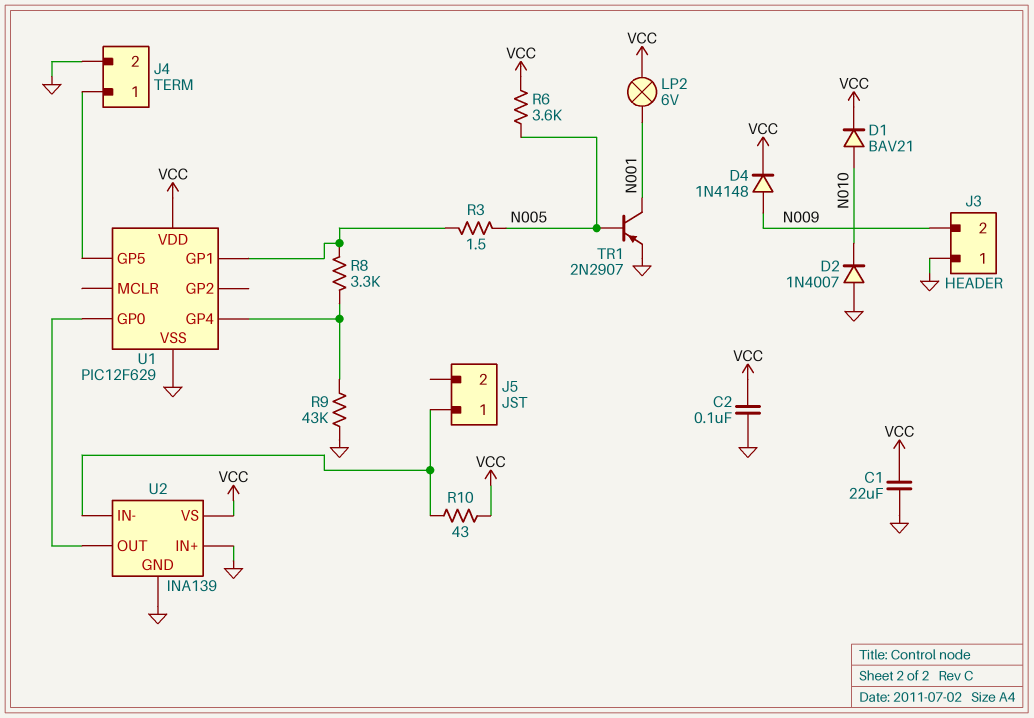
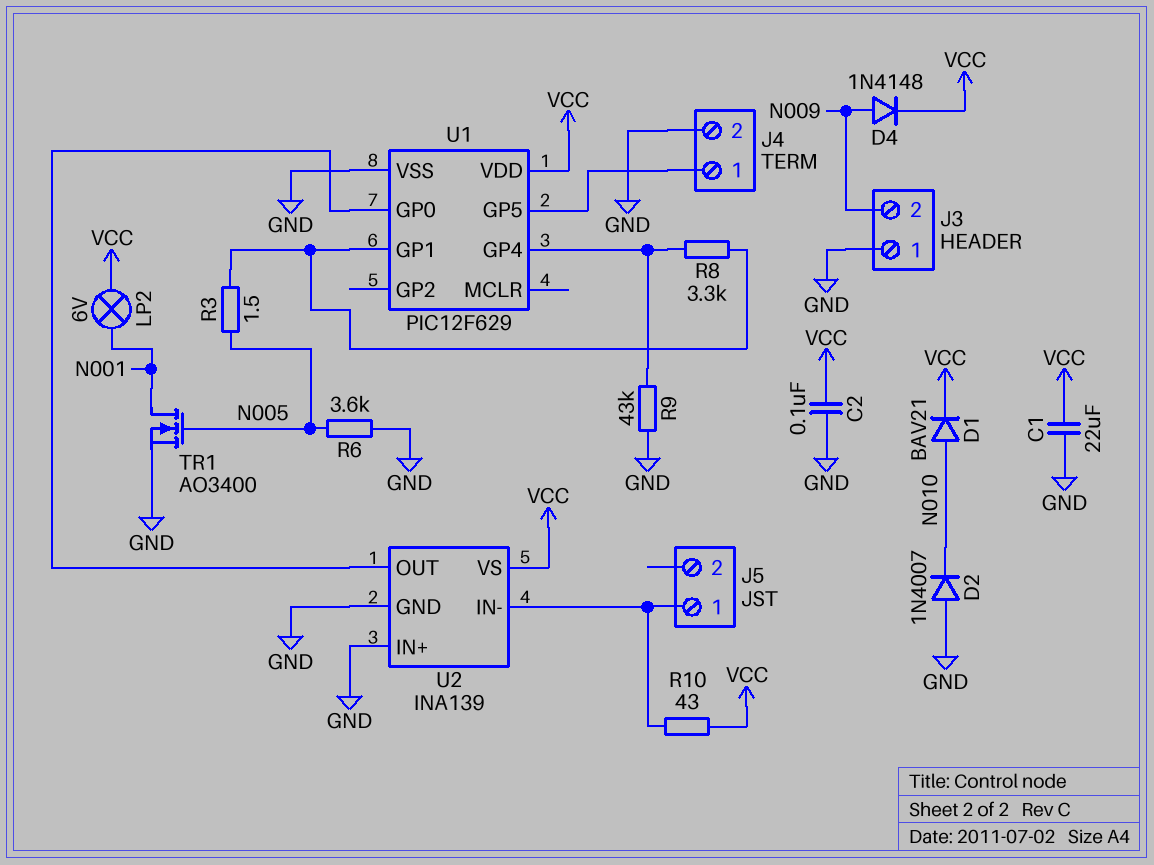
R6: 3.6k (N005, VCC) -> 3.6k (GND, N005)
TR1: PNP 2N2907 (B N005, C N001, E GND) -> NMOS AO3400 (G N005, D N001, S GND)

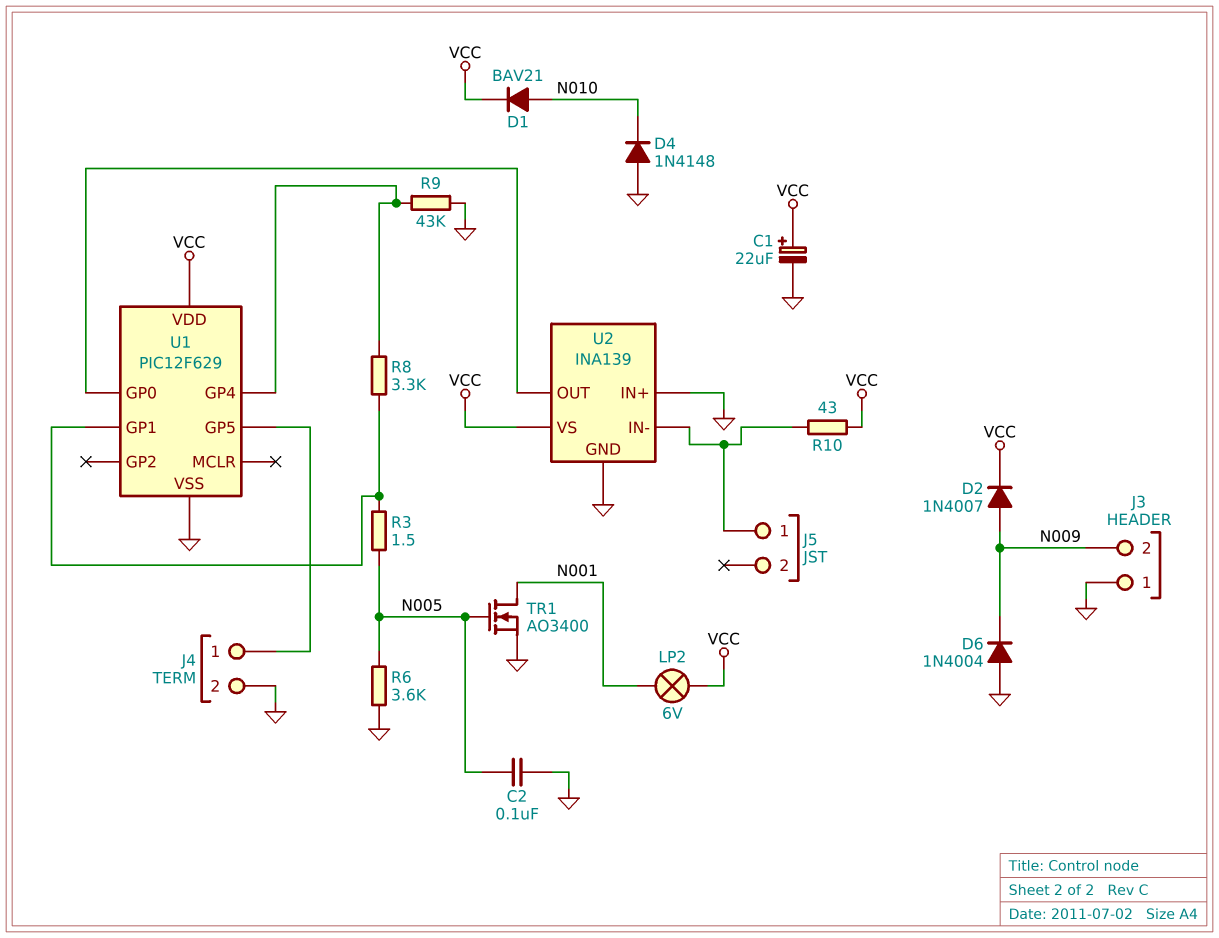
C1: 22uF (GND, VCC) -> 22uF (plus VCC, minus GND)
C2: 100nF (GND, VCC) -> 100nF (GND, N005)
D2: diode 1N4007 (A GND, K N010) -> diode 1N4007 (A N009, K VCC)
D4: diode 1N4148 (A N009, K VCC) -> diode 1N4148 (A GND, K N010)
D6: none -> diode 1N4004 (A GND, K N009)

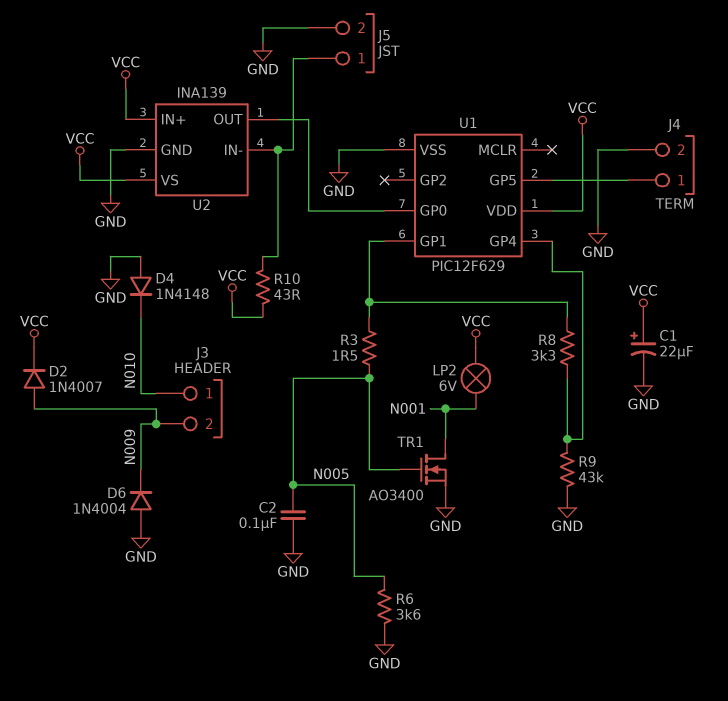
D1: diode BAV21 (A N010, K VCC) -> none
J3 pin 1: GND -> N010
J5 pin 2: none -> GND
U2 pin IN+: GND -> VCC

